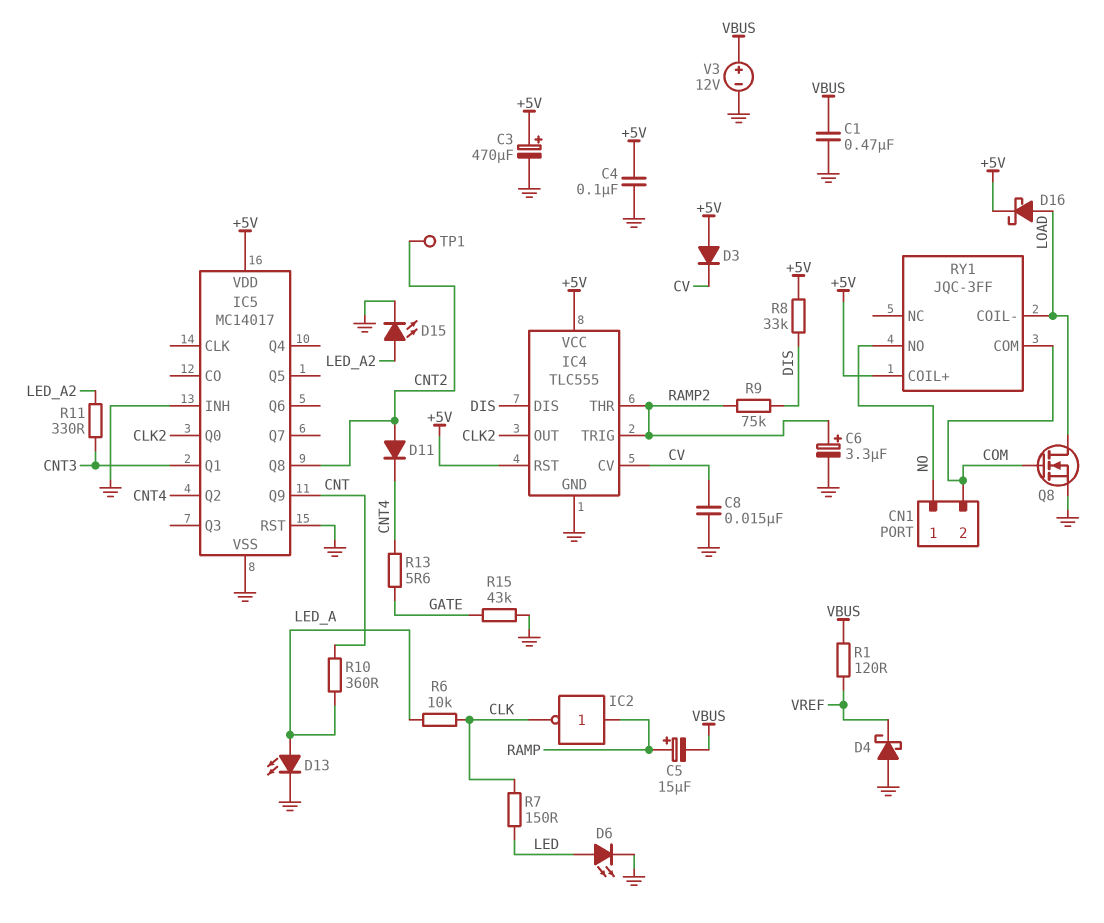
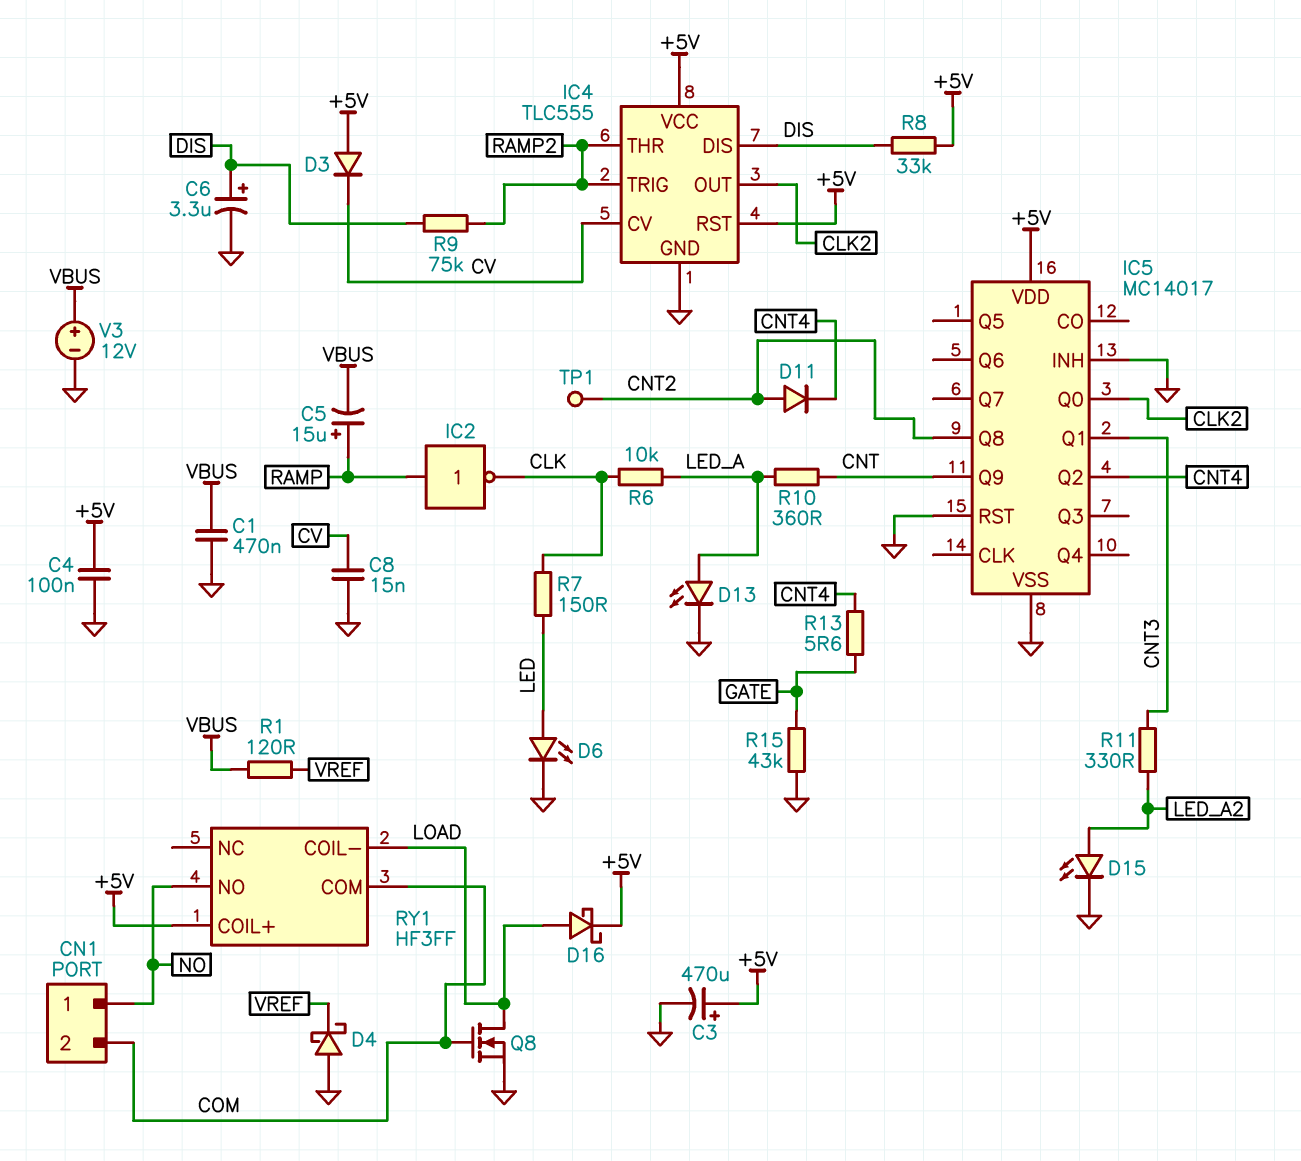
C6: 3.3uF (plus RAMP2, minus GND) -> 3.3uF (plus DIS, minus GND)
RY1: JQC-3FF -> HF3FF

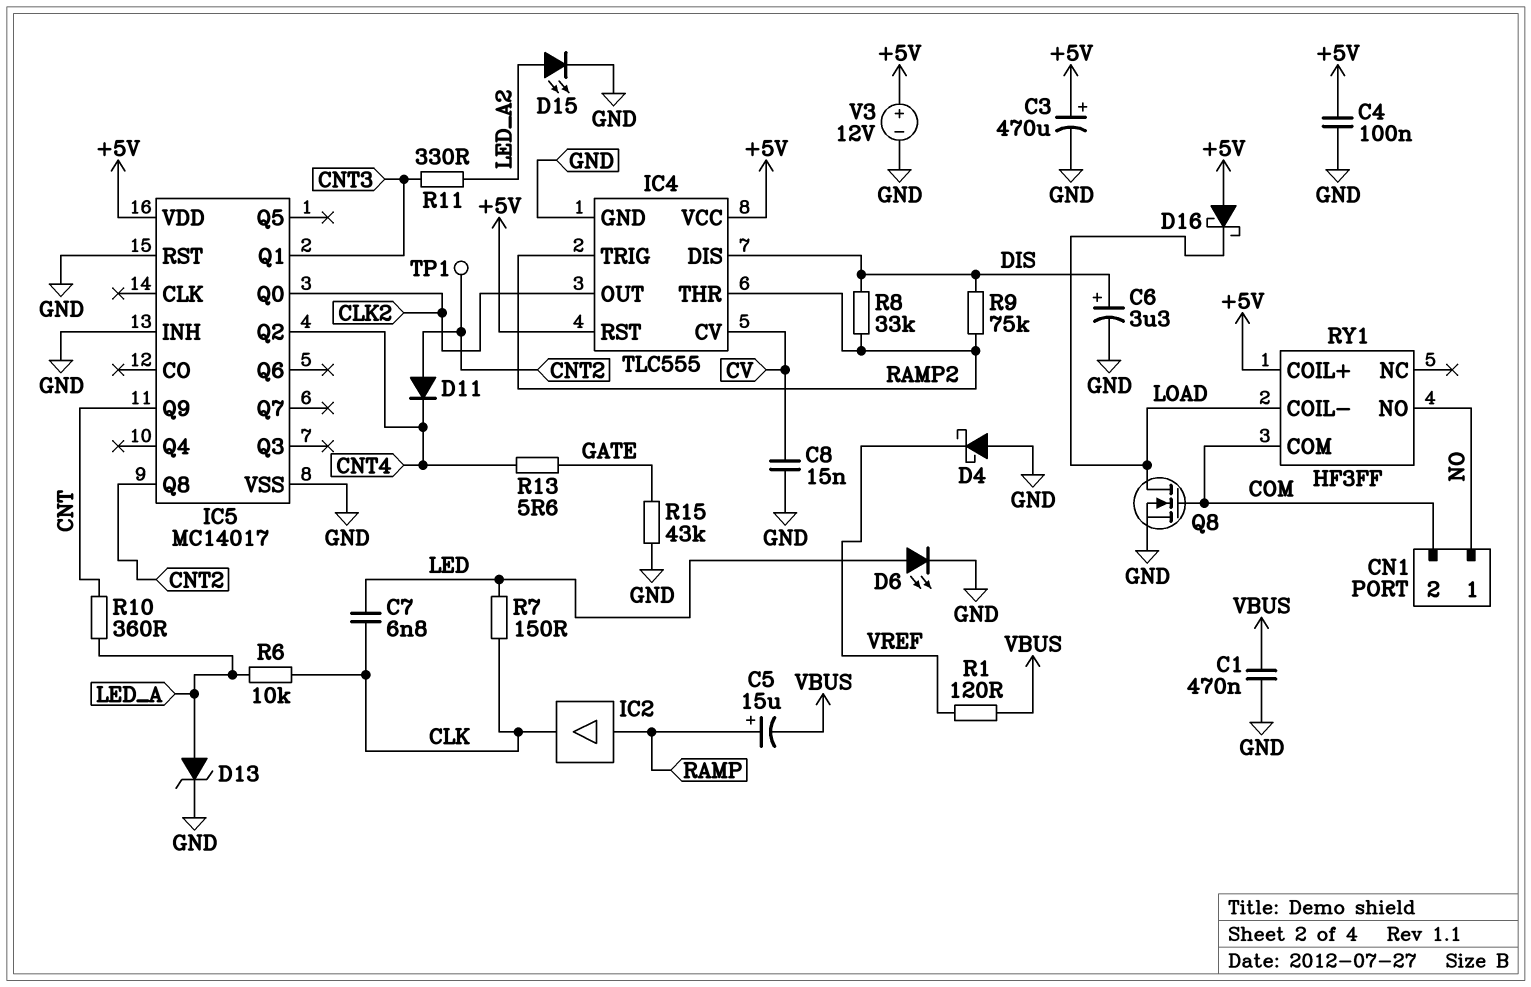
C7: none -> 6.8nF (CLK, LED)
D3: diode (A +5V, K CV) -> none
D13: LED (A LED_A, K GND) -> zener (A LED_A, K GND)
D16: schottky (A LOAD, K +5V) -> schottky (A +5V, K LOAD)
IC2: NOT (in RAMP, out CLK) -> buffer (in RAMP, out CLK)
R8: 33k (+5V, DIS) -> 33k (DIS, RAMP2)
V3: 12V (plus VBUS, minus GND) -> 12V (plus +5V, minus GND)

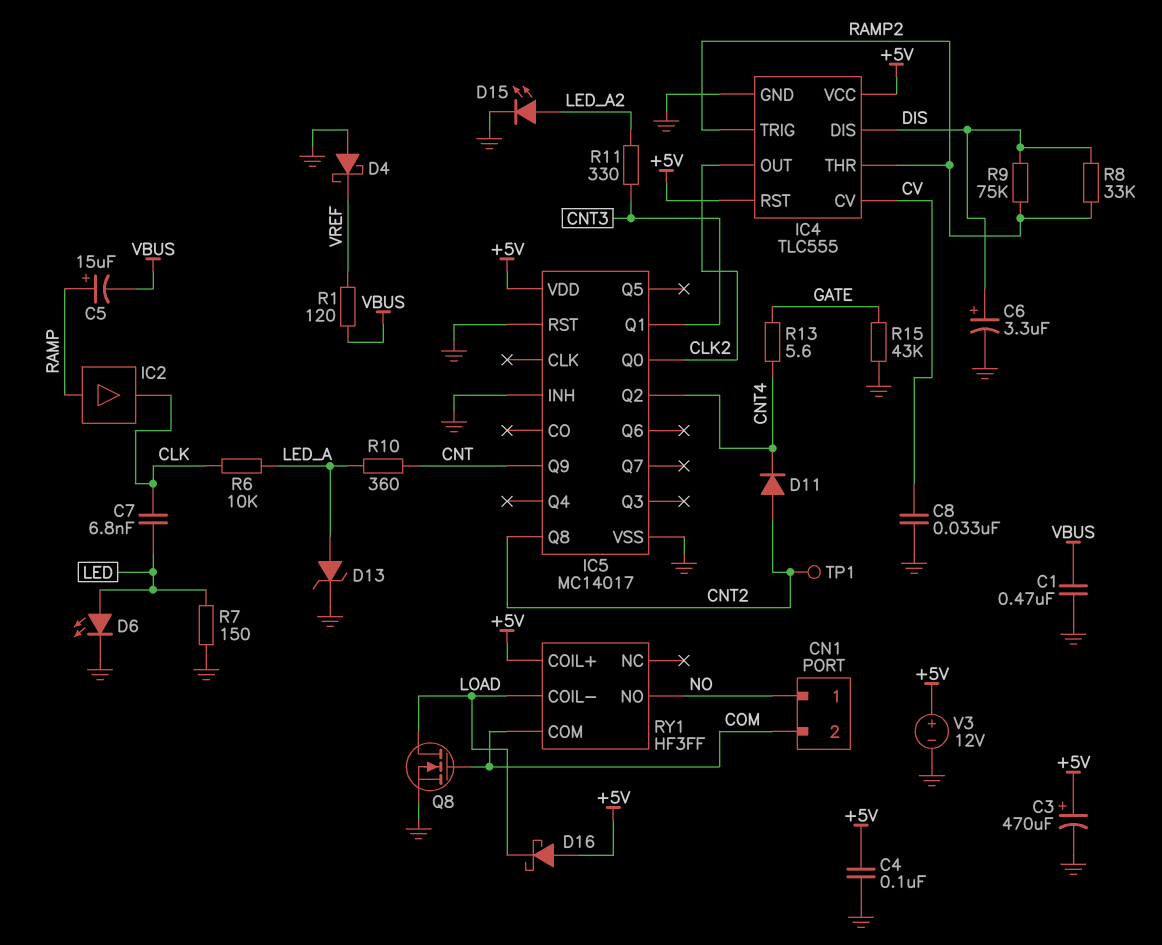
C8: 15nF (CV, GND) -> 33nF (CV, GND)
R7: 150 (CLK, LED) -> 150 (GND, LED)

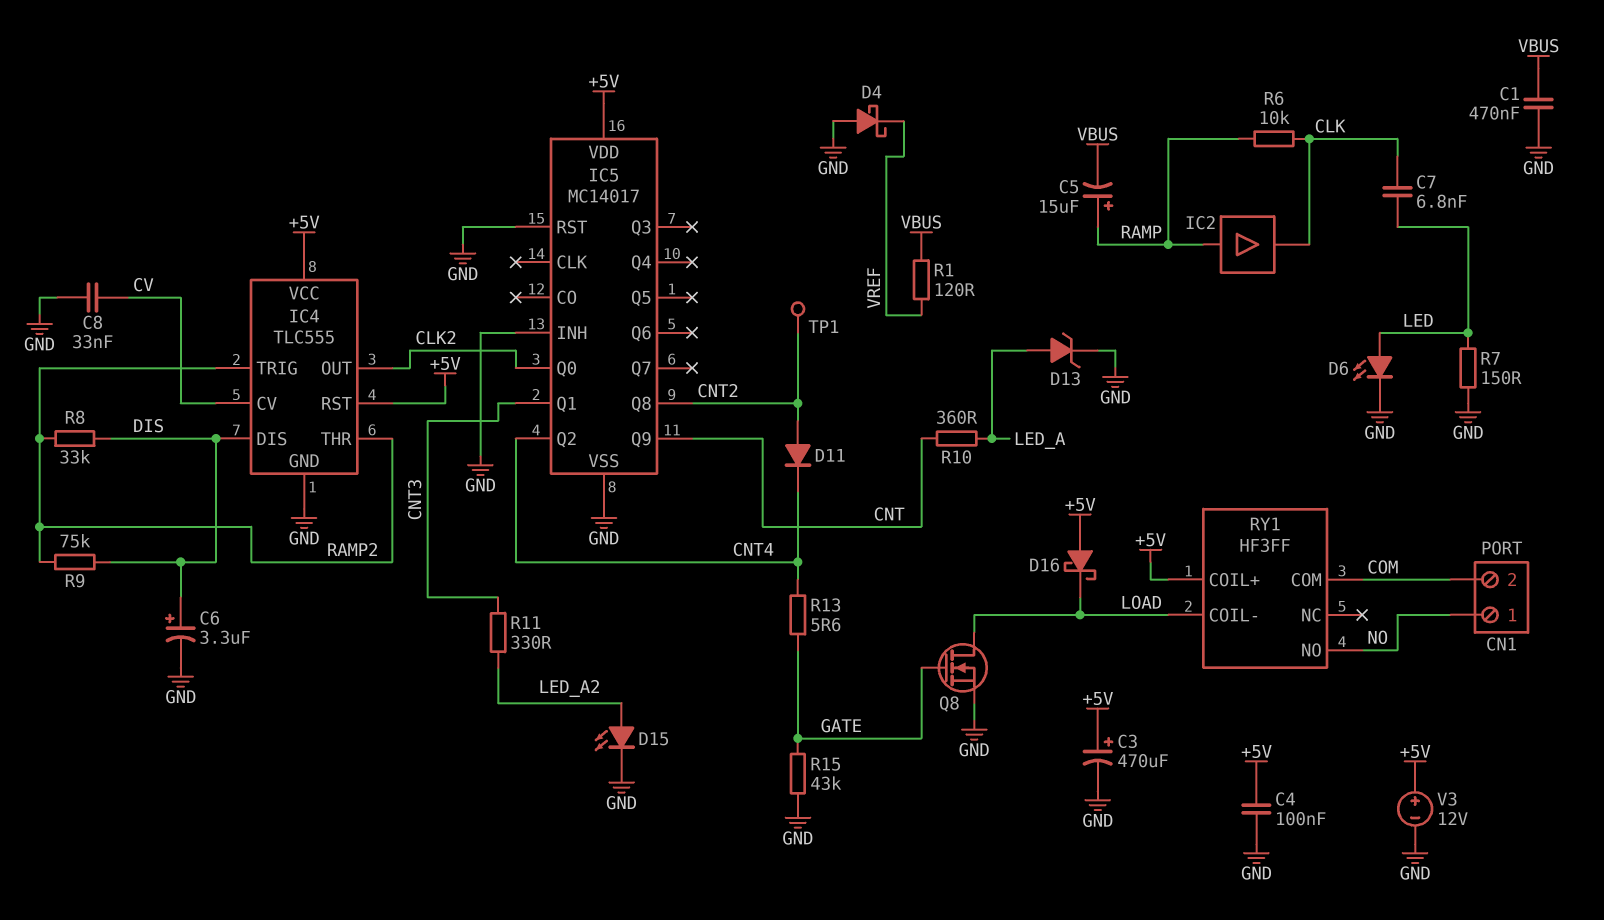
Q8: NMOS (G COM, D LOAD, S GND) -> NMOS (G GATE, D LOAD, S GND)
R6: 10k (CLK, LED_A) -> 10k (CLK, RAMP)

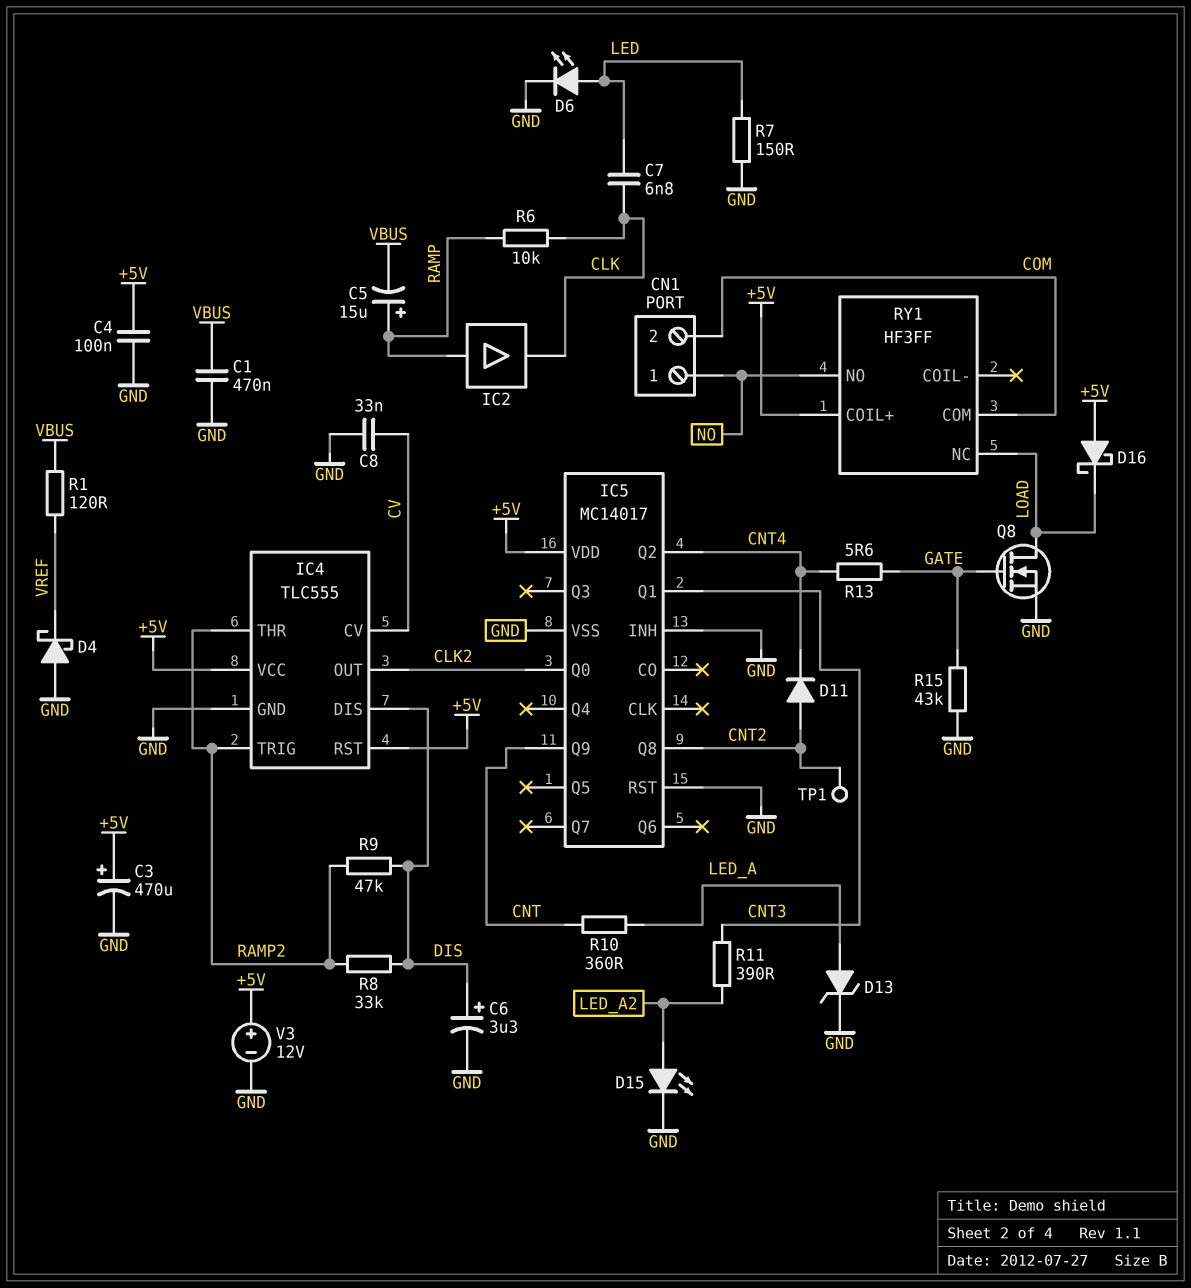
R9: 75k (DIS, RAMP2) -> 47k (DIS, RAMP2)
R11: 330 (CNT3, LED_A2) -> 390 (CNT3, LED_A2)
RY1 pin COIL-: LOAD -> none
RY1 pin NC: none -> LOAD

